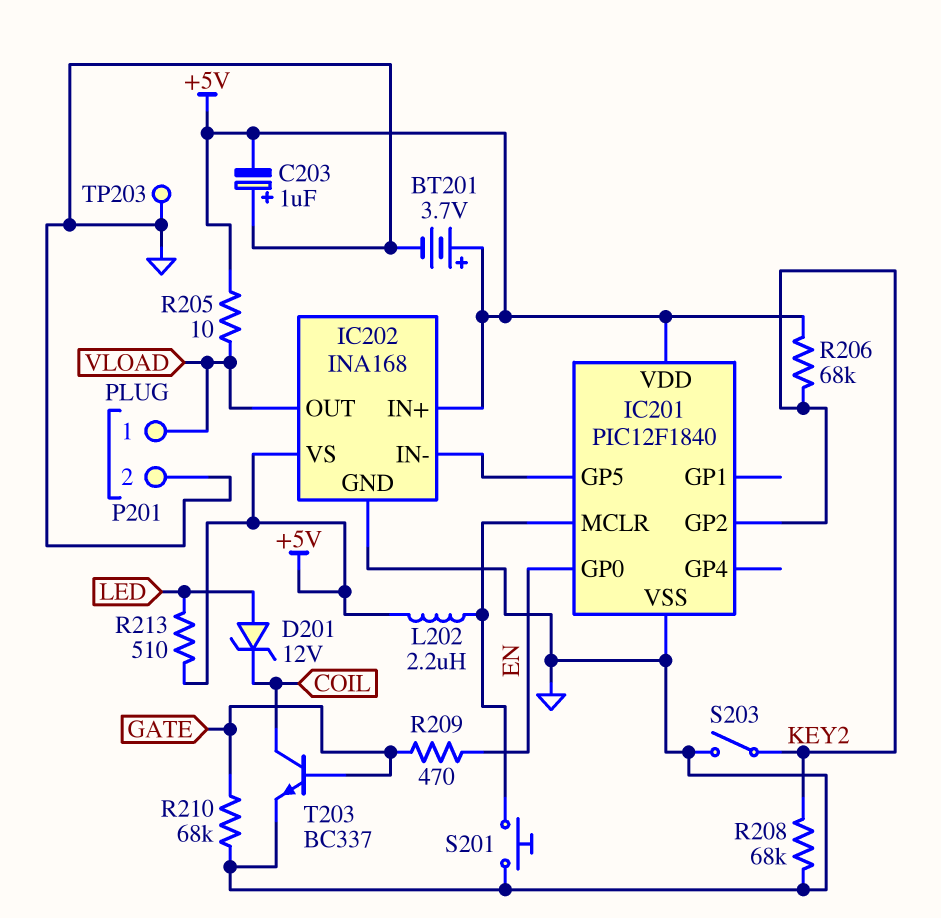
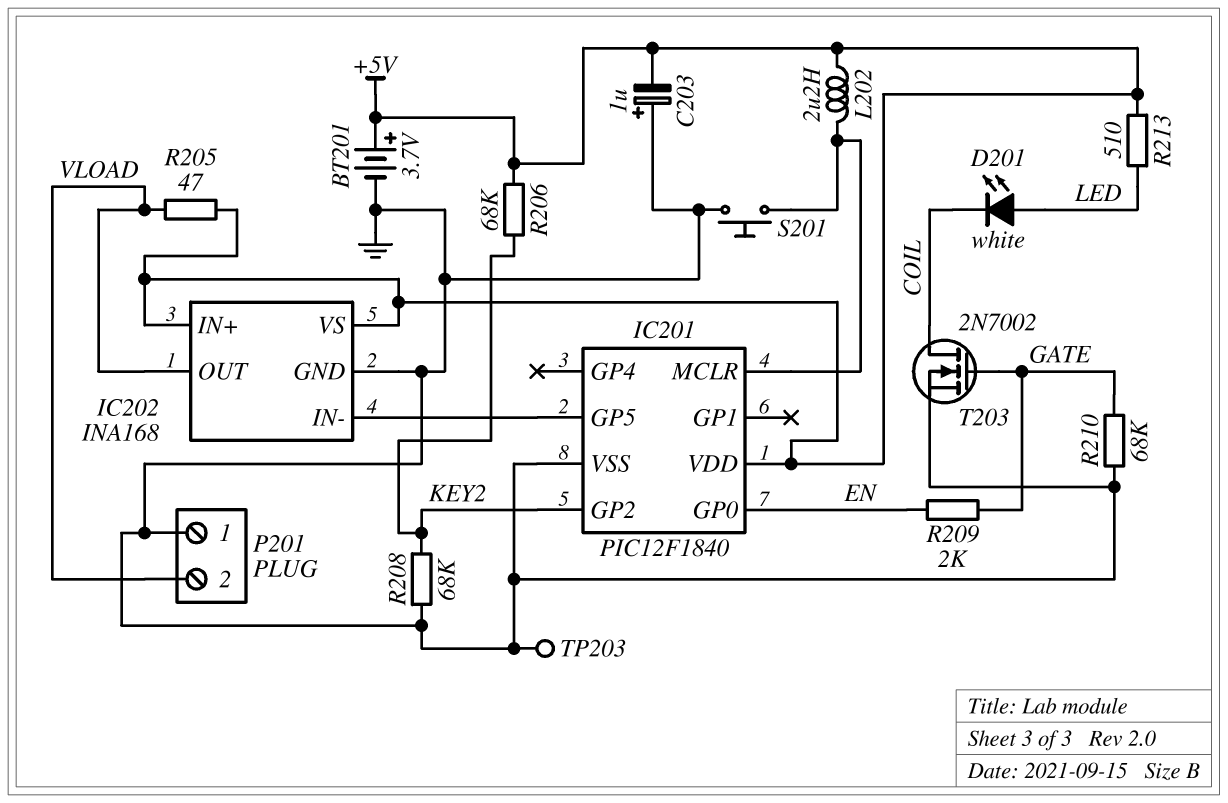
D201: zener 12V (A LED, K COIL) -> LED white (A LED, K COIL)
P201 pin 1: VLOAD -> GND
P201 pin 2: GND -> VLOAD
R205: 10 (+5V, VLOAD) -> 47 (+5V, VLOAD)
R209: 470 (EN, GATE) -> 2k (EN, GATE)
S203: switch (GND, KEY2) -> none
T203: NPN BC337 (B GATE, C COIL, E GND) -> NMOS 2N7002 (G GATE, D COIL, S GND)

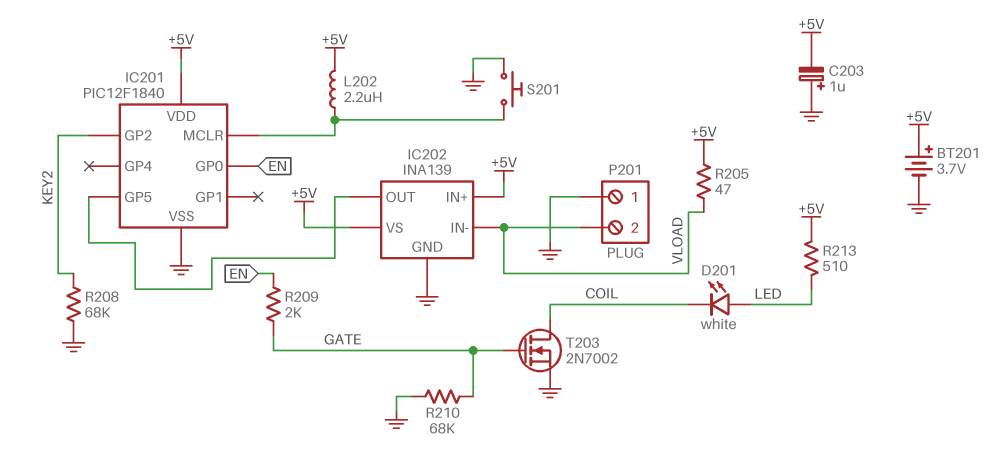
IC202: INA168 -> INA139
IC202 pin IN-: IC201/GP5 -> VLOAD
IC202 pin OUT: VLOAD -> IC201/GP5
R206: 68k (+5V, KEY2) -> none
TP203: test point (GND) -> none

